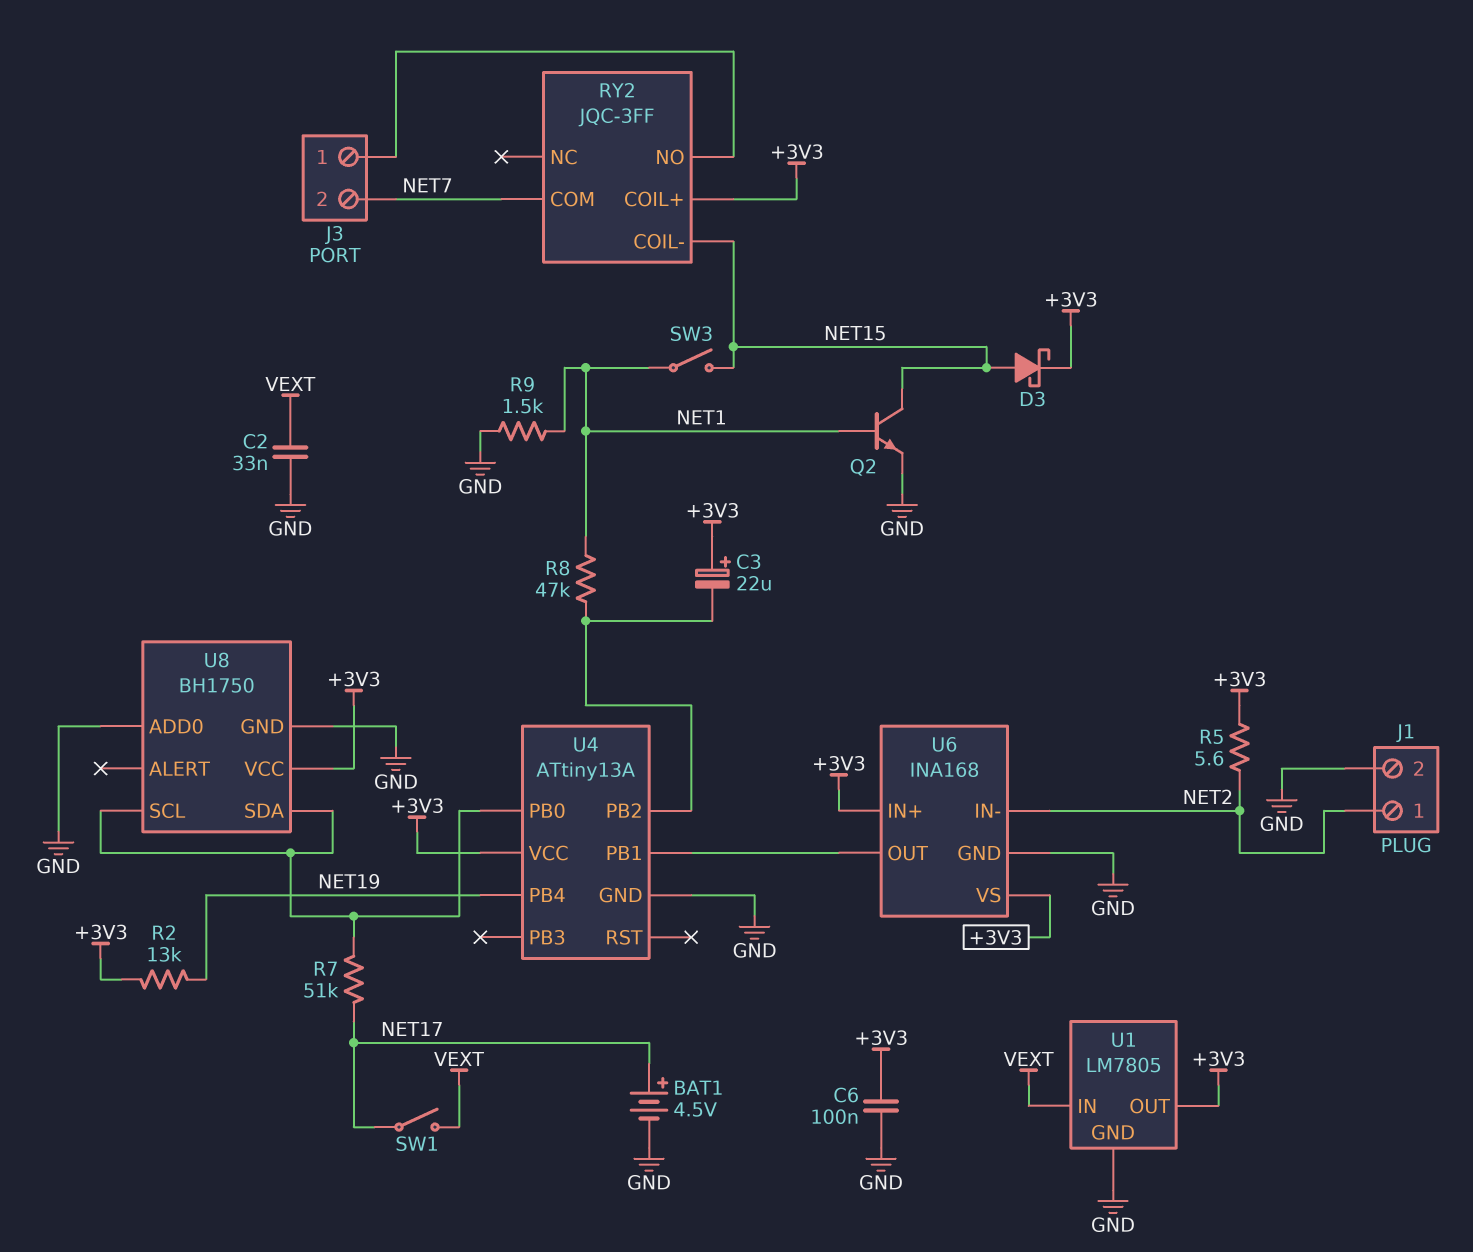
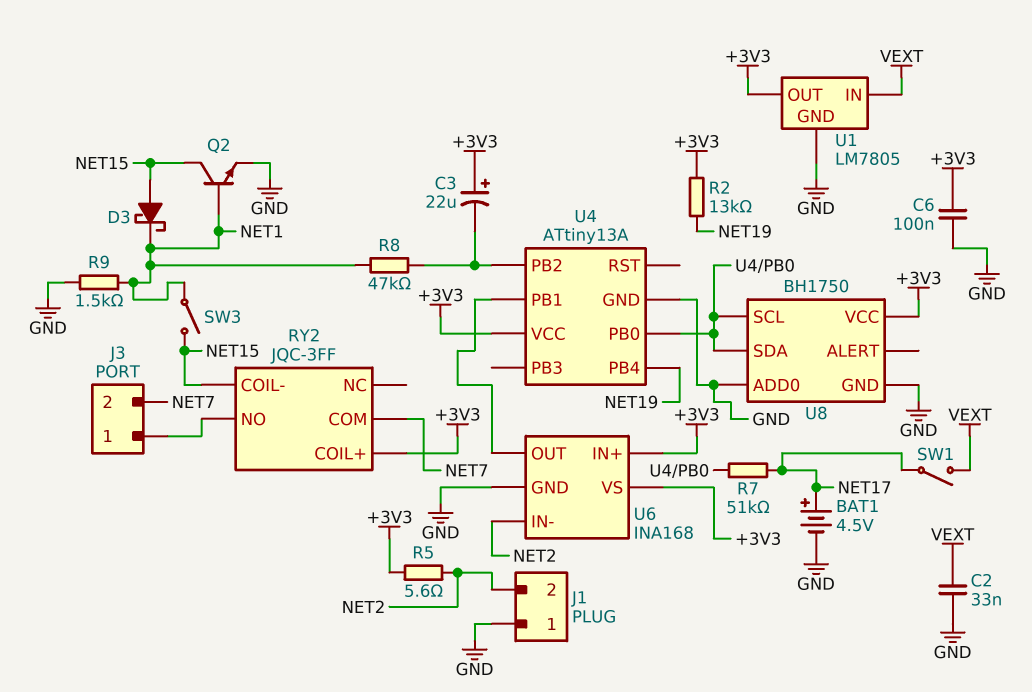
D3: schottky (A NET15, K +3V3) -> schottky (A NET15, K NET1)
J1 pin 1: NET2 -> GND
J1 pin 2: GND -> NET2

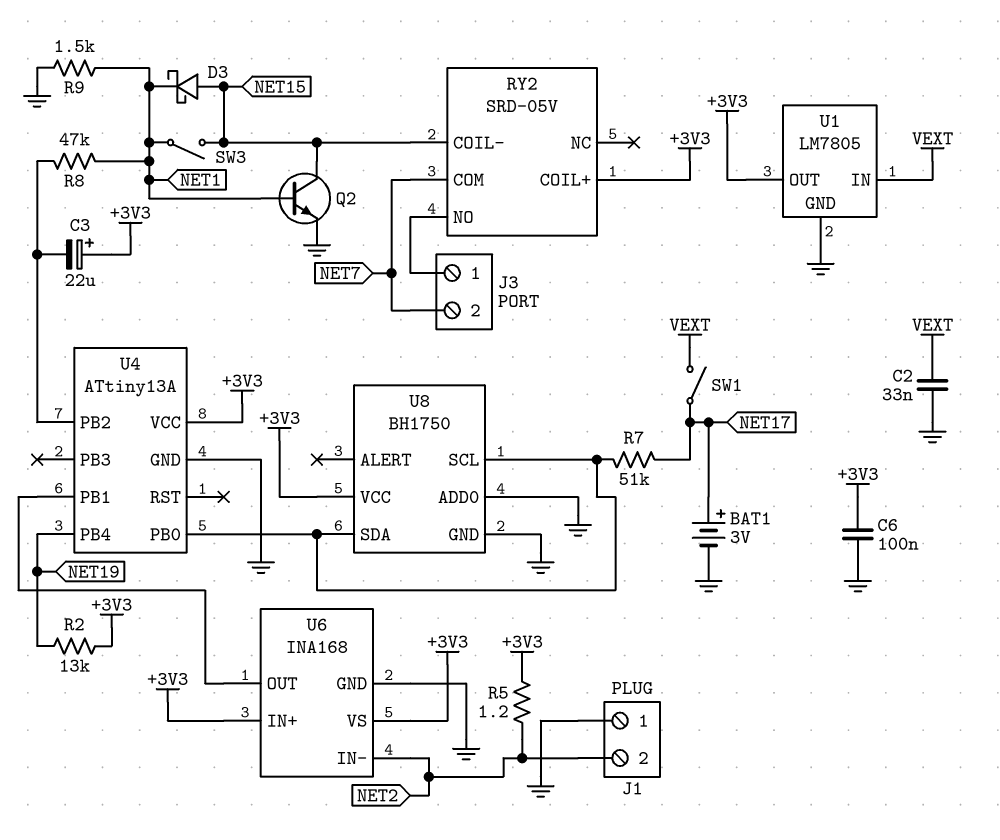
BAT1: 4.5V (plus NET17, minus GND) -> 3V (plus NET17, minus GND)
R5: 5.6 (+3V3, NET2) -> 1.2 (+3V3, NET2)
RY2: JQC-3FF -> SRD-05V

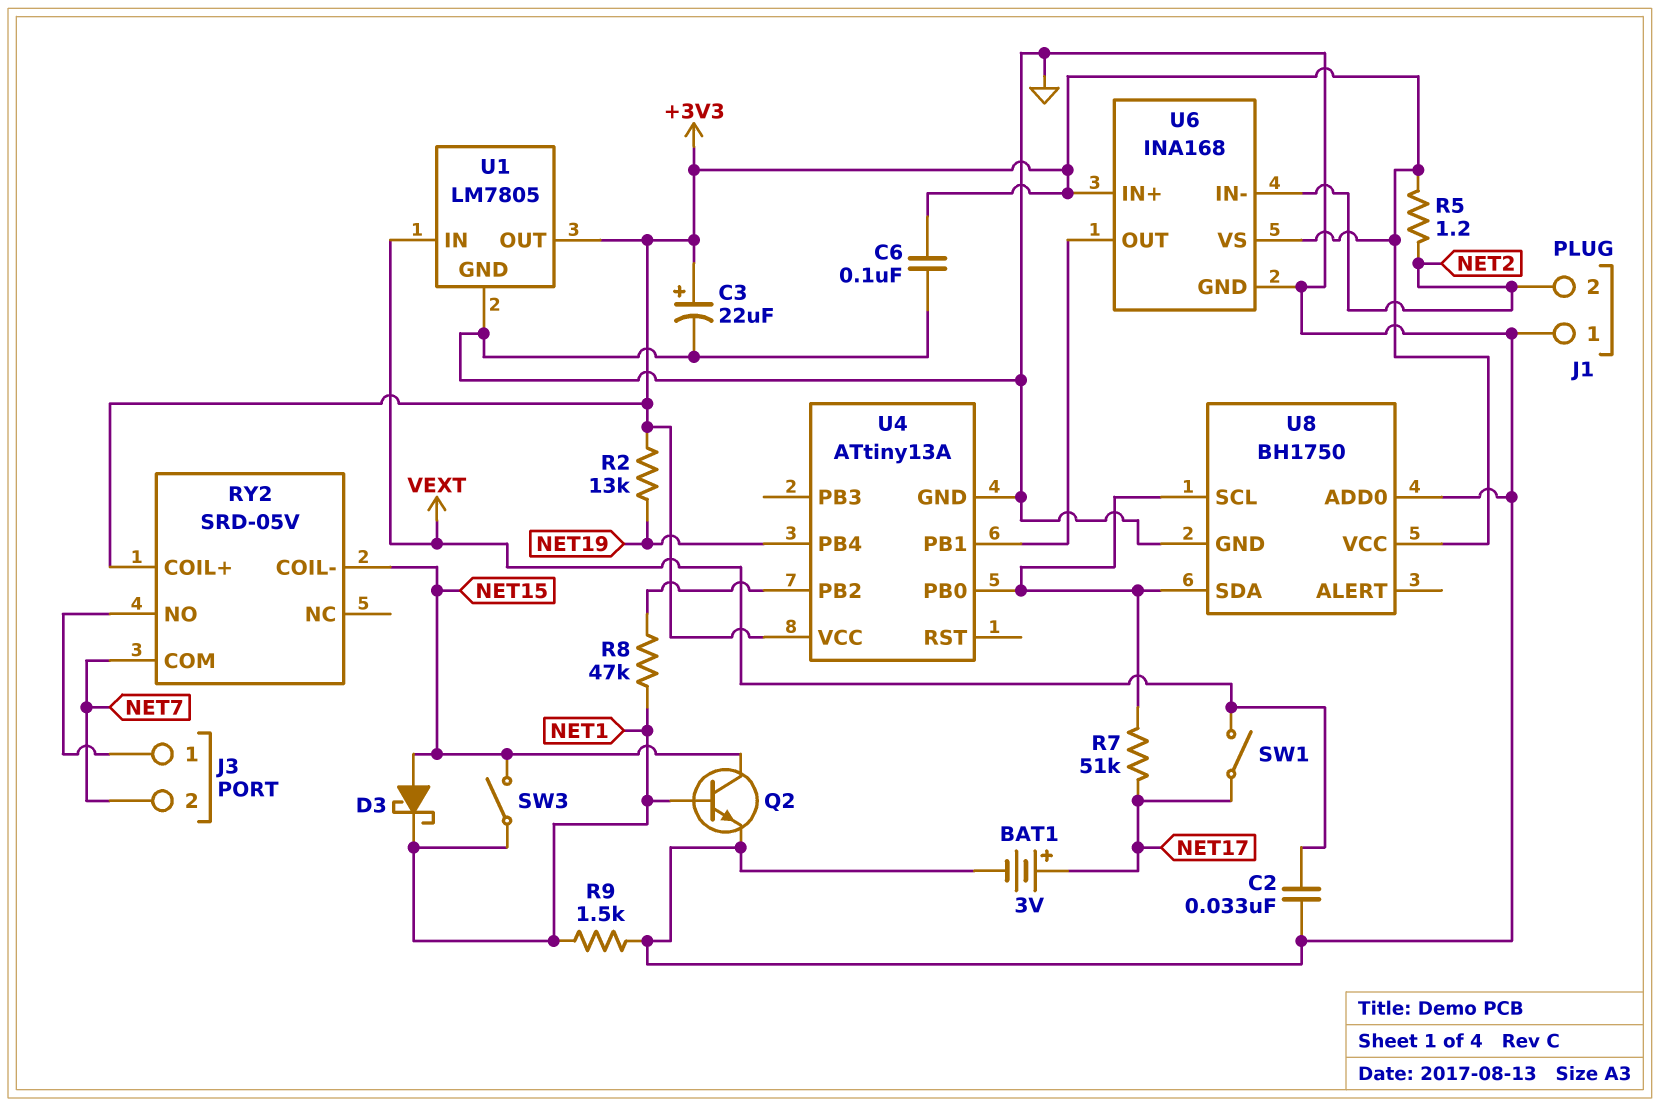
C3: 22uF (plus +3V3, minus U4/PB2) -> 22uF (plus +3V3, minus GND)

